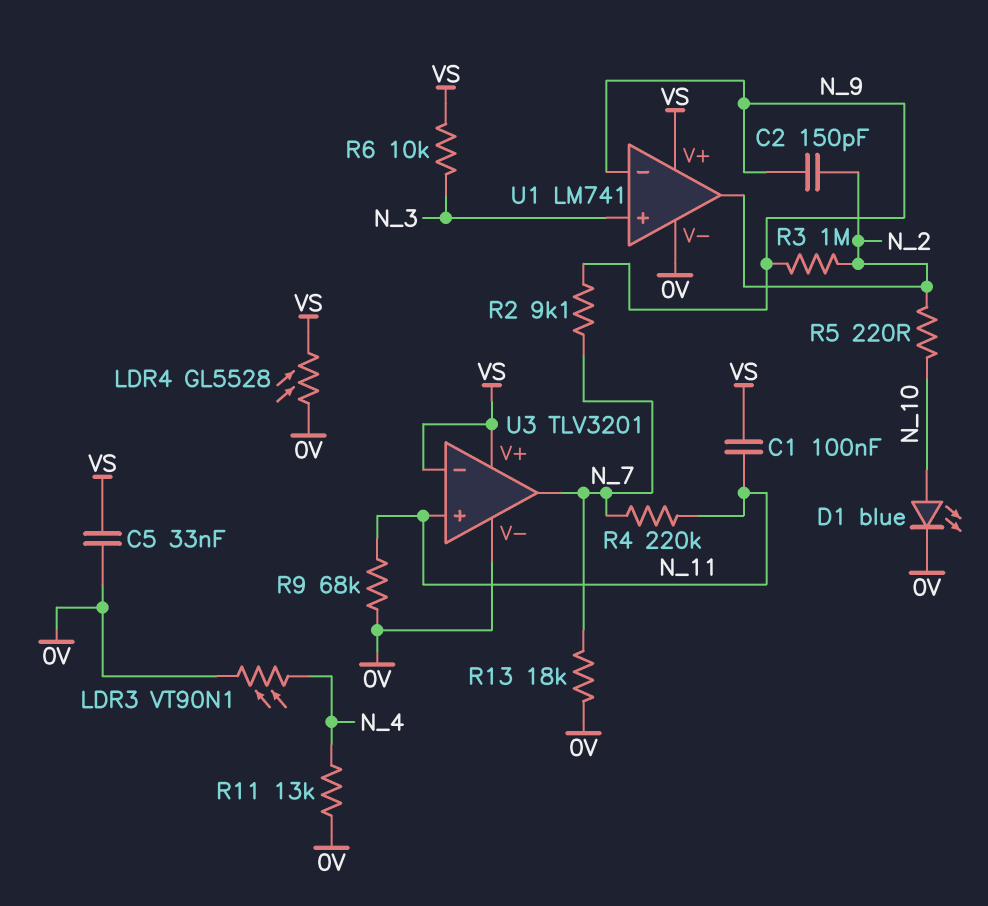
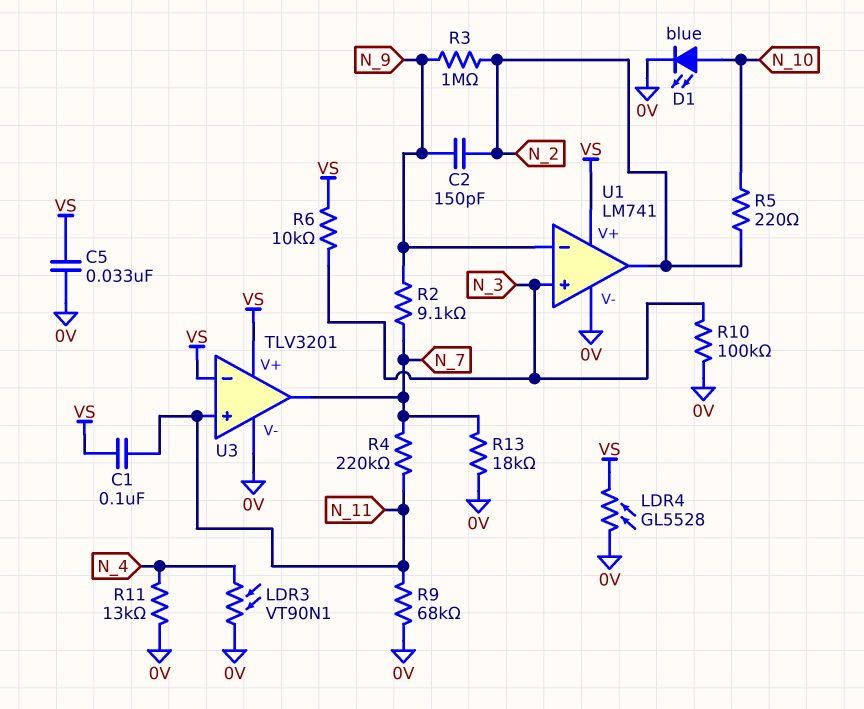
R10: none -> 100k (0V, N_3)

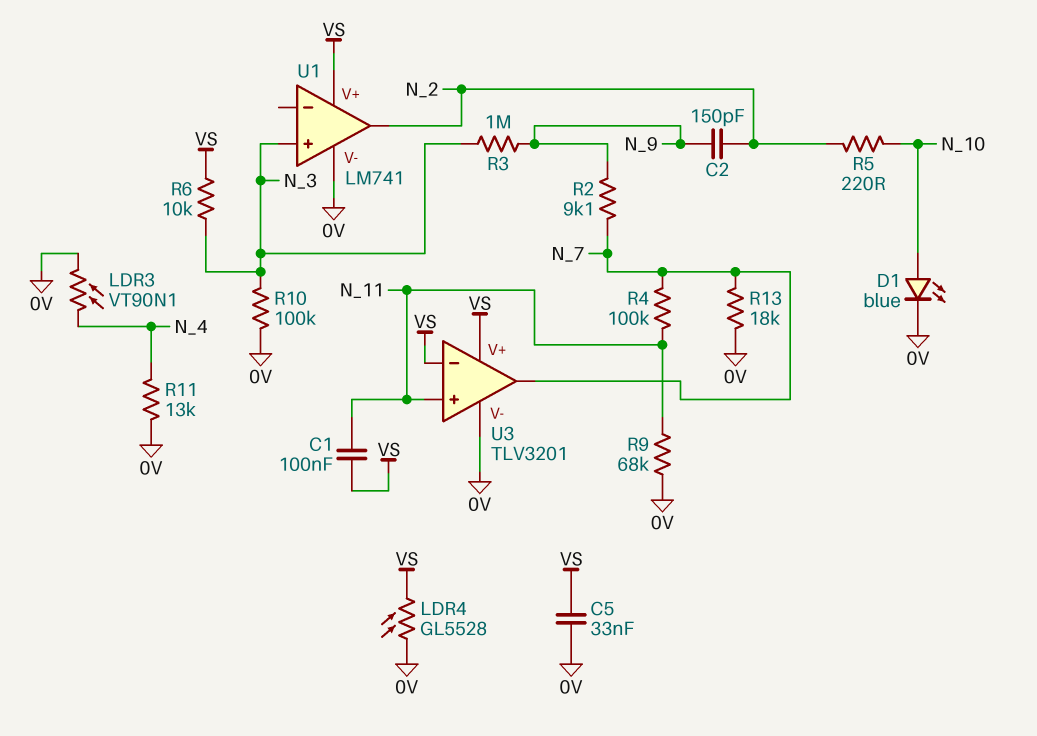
R3: 1M (N_2, N_9) -> 1M (N_3, N_9)
R4: 220k (N_7, N_11) -> 100k (N_7, N_11)
U1 pin in-: N_9 -> none

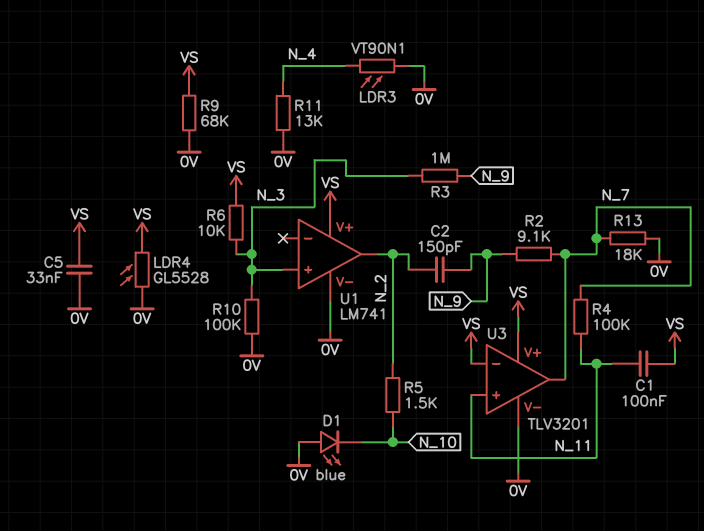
D1: LED blue (A N_10, K 0V) -> LED blue (A 0V, K N_10)
R5: 220 (N_2, N_10) -> 1.5k (N_2, N_10)
R9: 68k (0V, N_11) -> 68k (0V, VS)

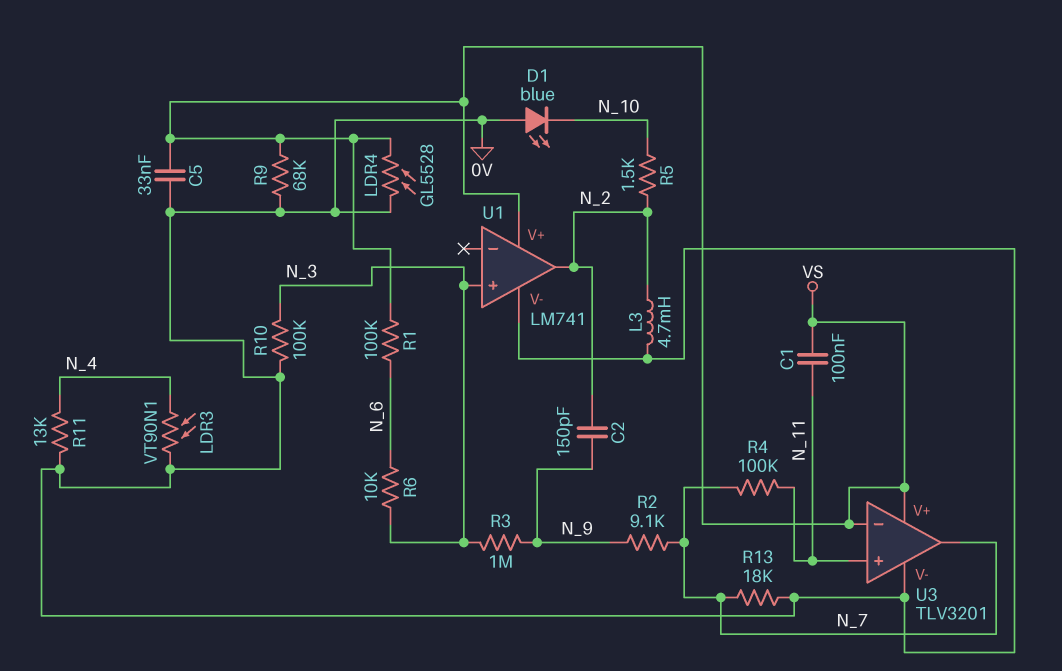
L3: none -> 4.7mH (0V, N_2)
R1: none -> 100k (N_6, VS)
R6: 10k (N_3, VS) -> 10k (N_3, N_6)

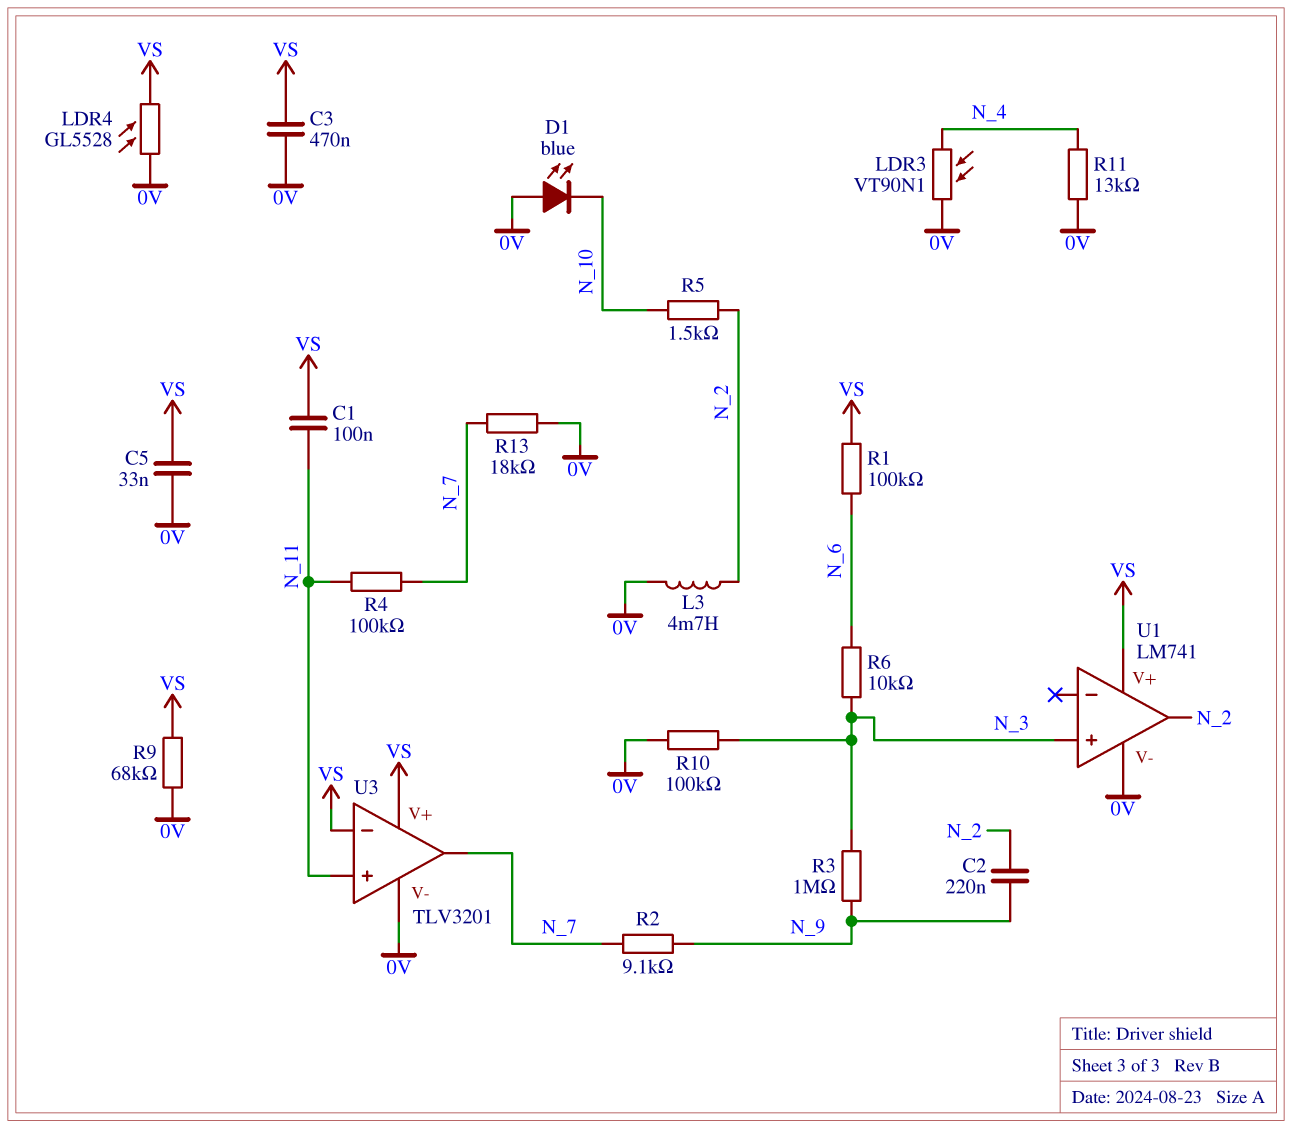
C2: 150pF (N_2, N_9) -> 220nF (N_2, N_9)
C3: none -> 470nF (0V, VS)

